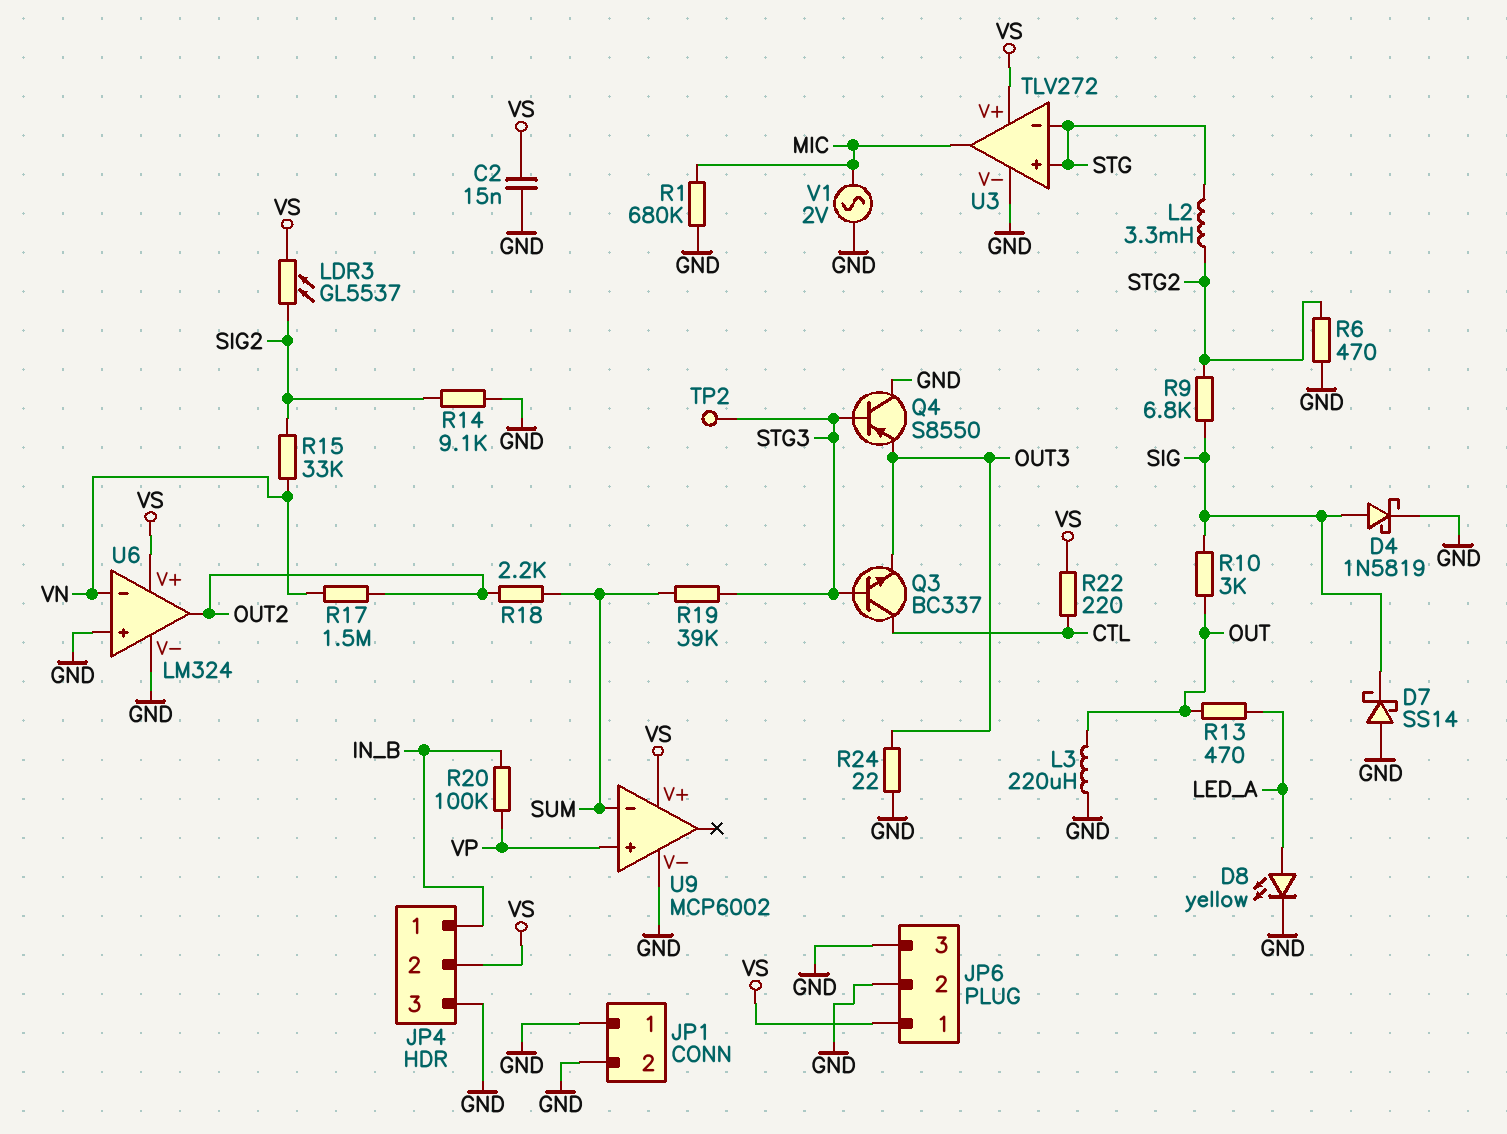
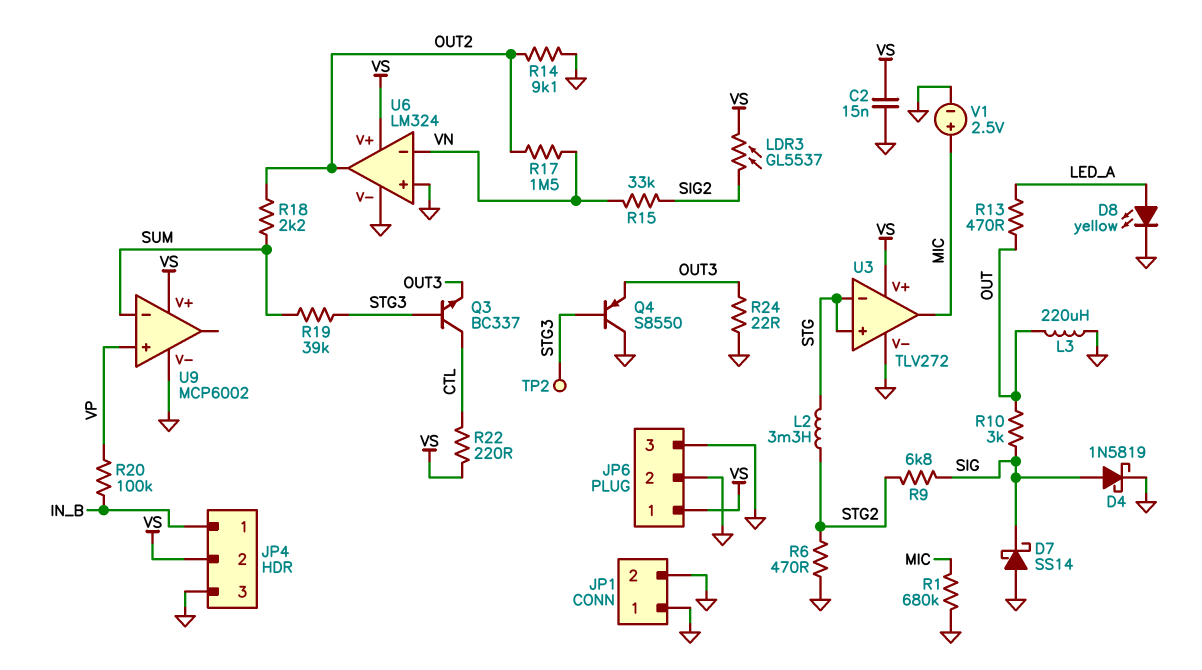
R14: 9.1k (GND, SIG2) -> 9.1k (GND, OUT2)
V1: AC 2V (GND, MIC) -> 2.5V (plus MIC, minus GND)

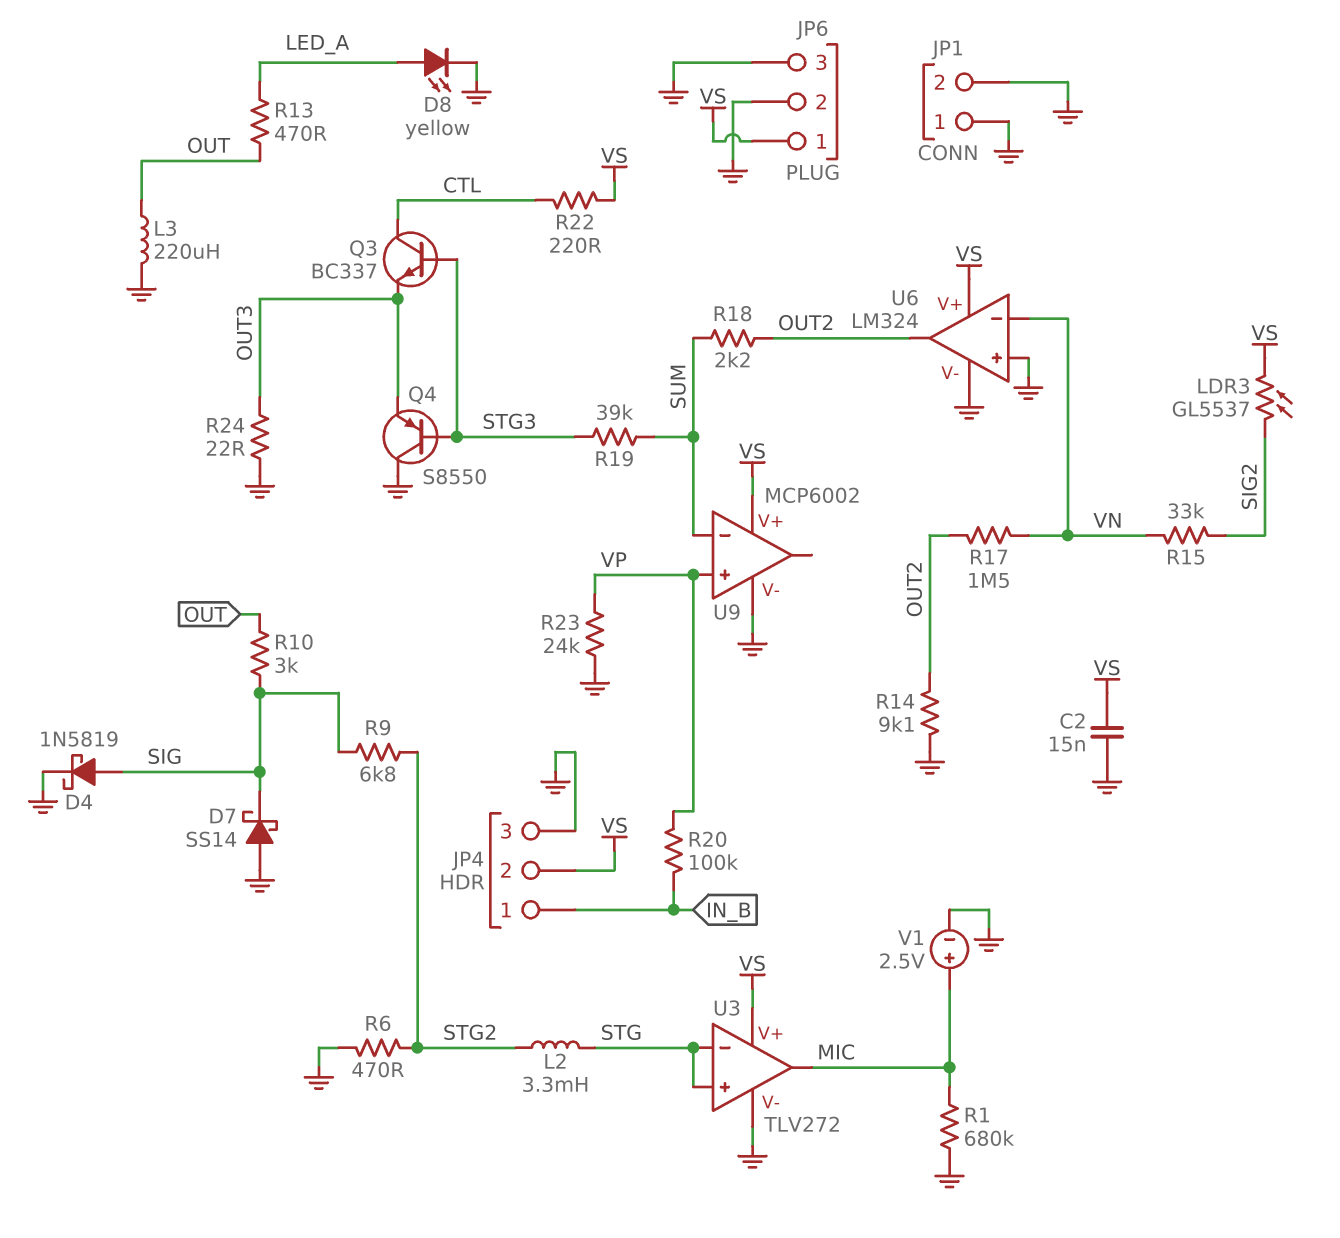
R23: none -> 24k (GND, VP)
TP2: test point (STG3) -> none

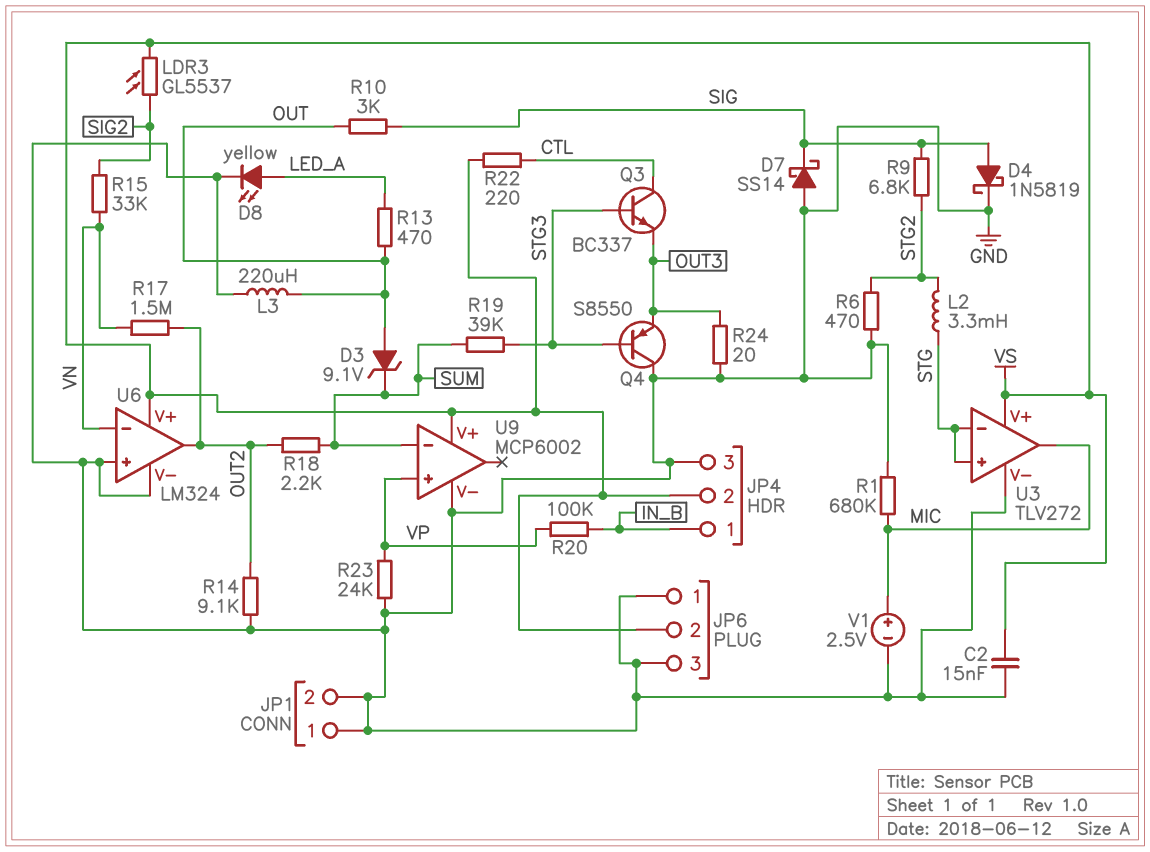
D3: none -> zener 9.1V (A OUT, K SUM)
JP6 pin 1: VS -> GND
JP6 pin 2: GND -> VS
R24: 22 (GND, OUT3) -> 20 (GND, OUT3)

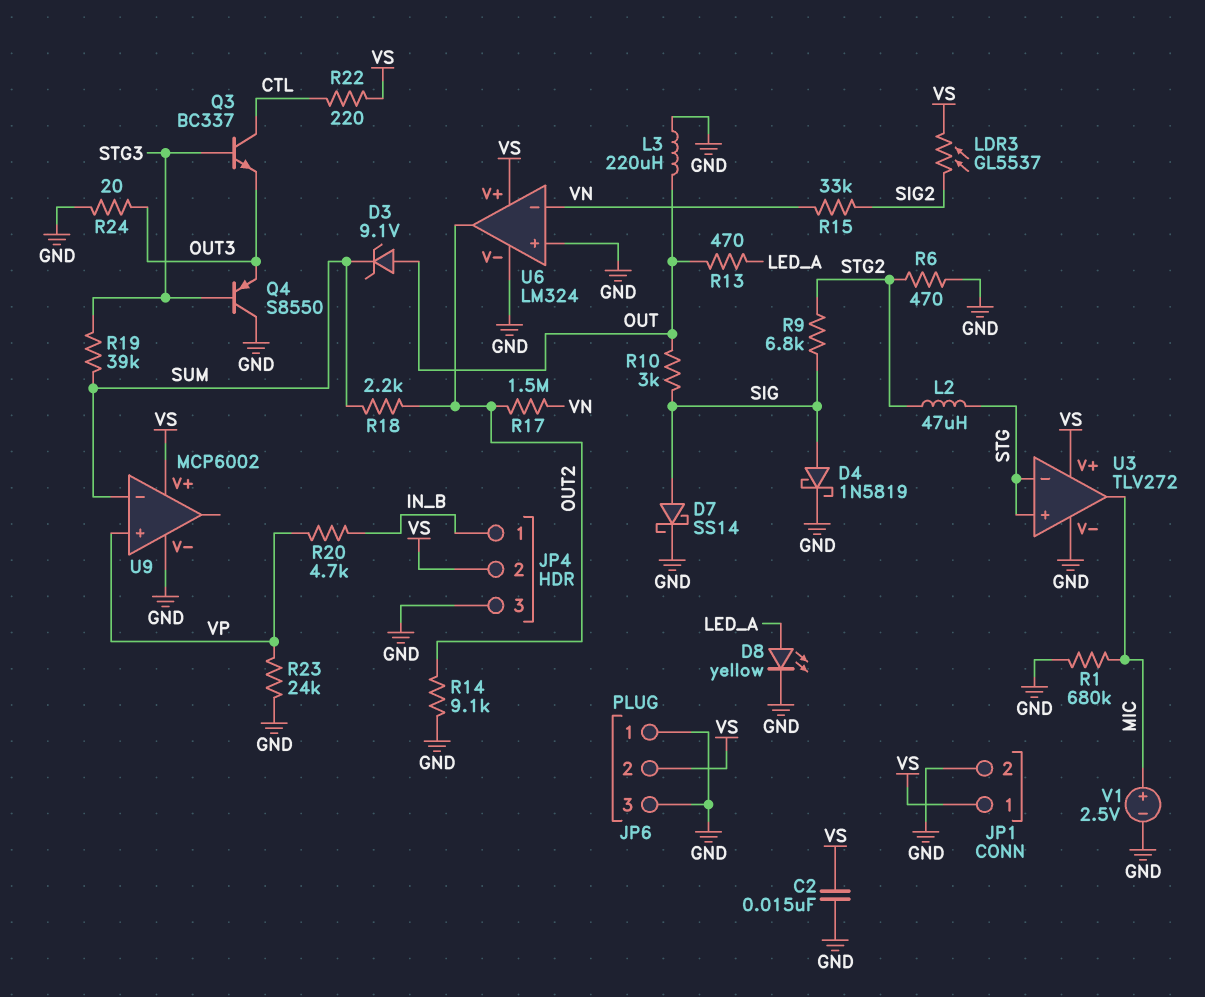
D7: schottky SS14 (A GND, K SIG) -> schottky SS14 (A SIG, K GND)
JP1 pin 1: GND -> VS
L2: 3.3mH (STG, STG2) -> 47uH (STG, STG2)
R20: 100k (IN_B, VP) -> 4.7k (IN_B, VP)

